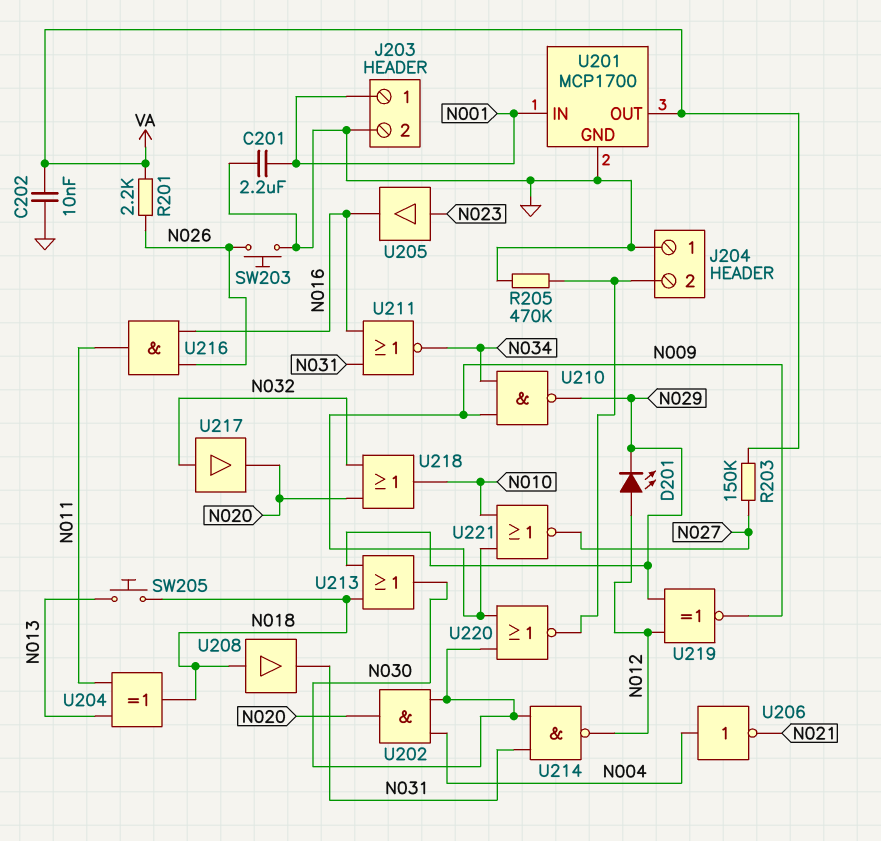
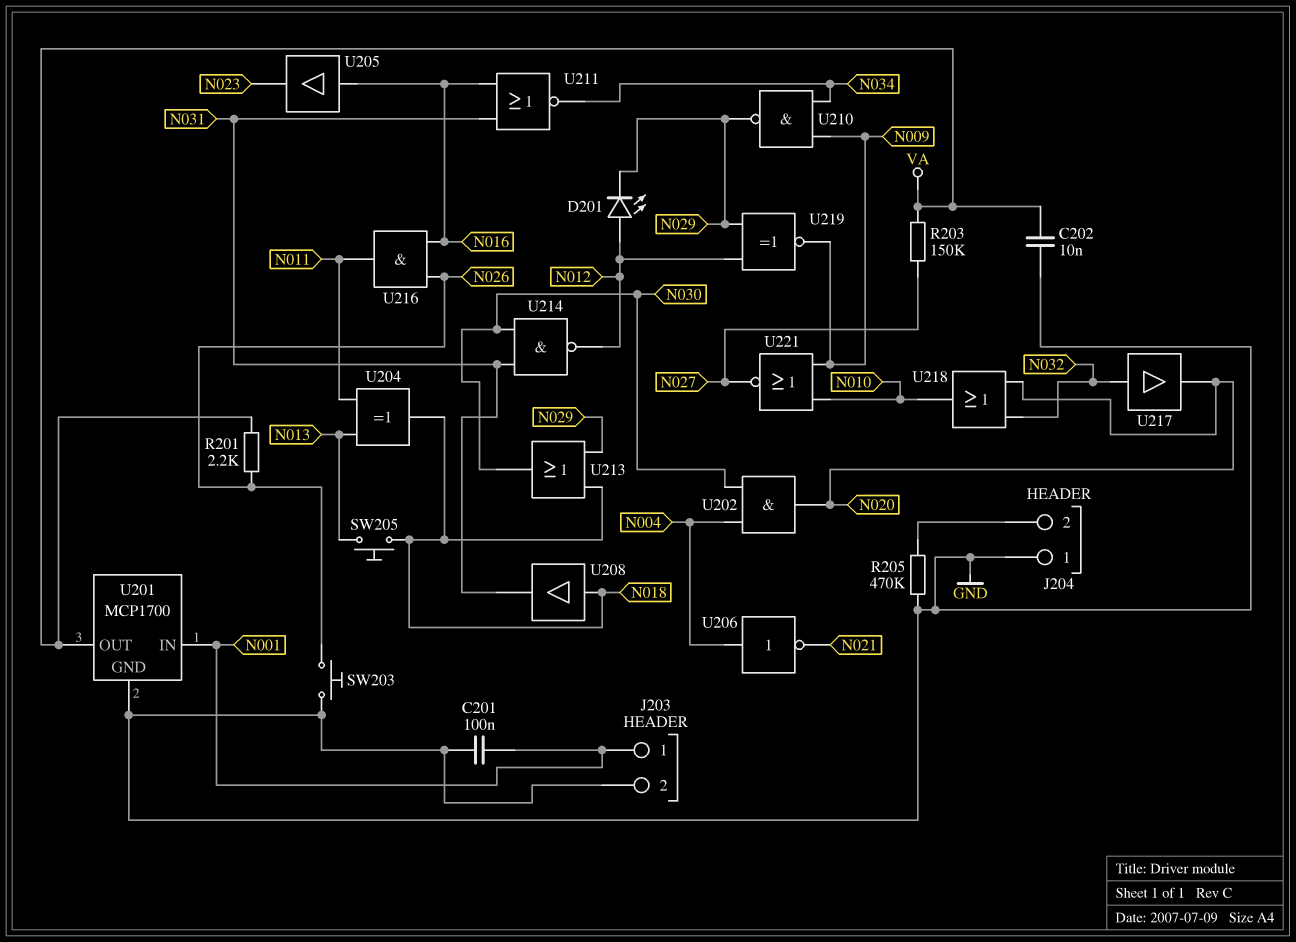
C201: 2.2uF (GND, N001) -> 100nF (GND, N001)
U205: buffer (in N023, out N016) -> buffer (in N016, out N023)
U220: NOR (in N009, in N030, out J204/2) -> none

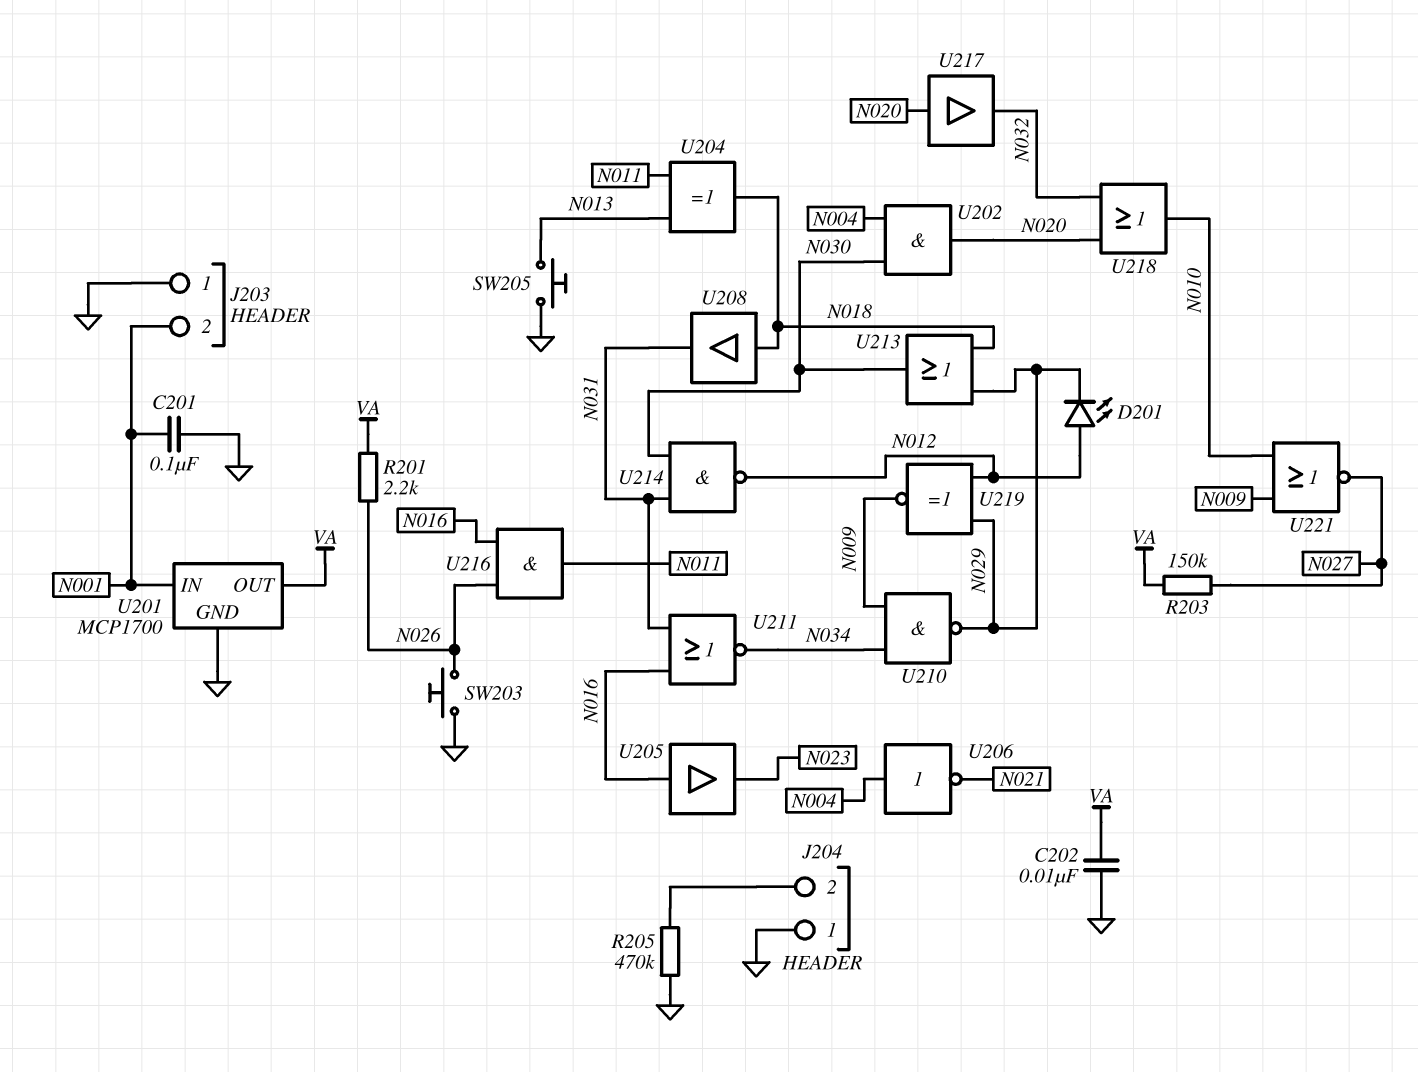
J203 pin 1: N001 -> GND
J203 pin 2: GND -> N001
SW205: button (N013, N018) -> button (GND, N013)
U217: buffer (in N032, out N020) -> buffer (in N020, out N032)

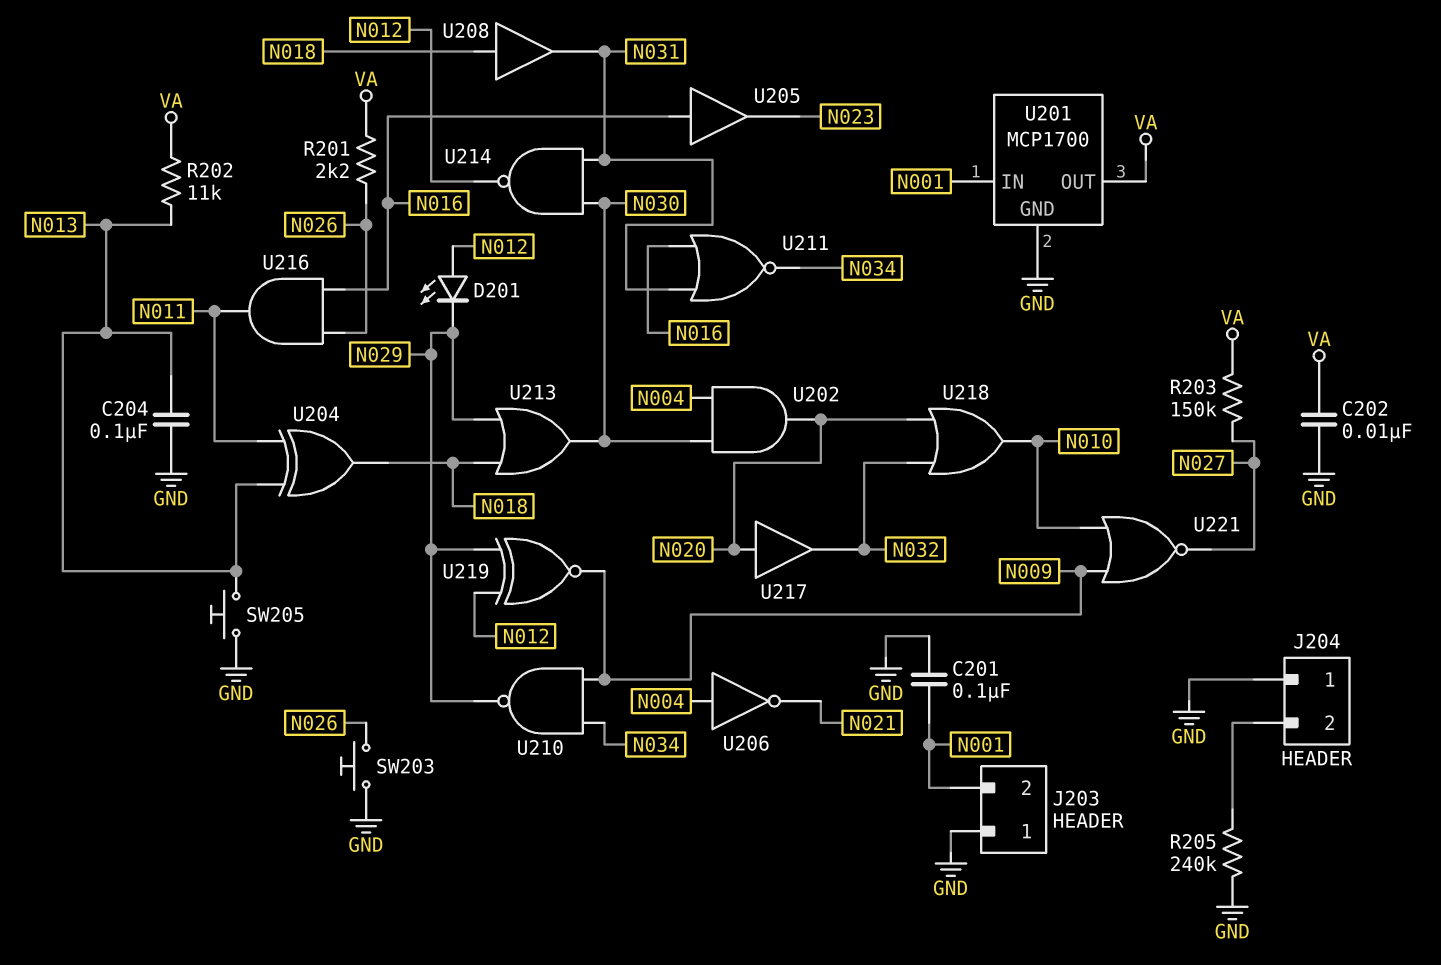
C204: none -> 100nF (GND, N013)
R202: none -> 11k (N013, VA)
R205: 470k (GND, J204/2) -> 240k (GND, J204/2)

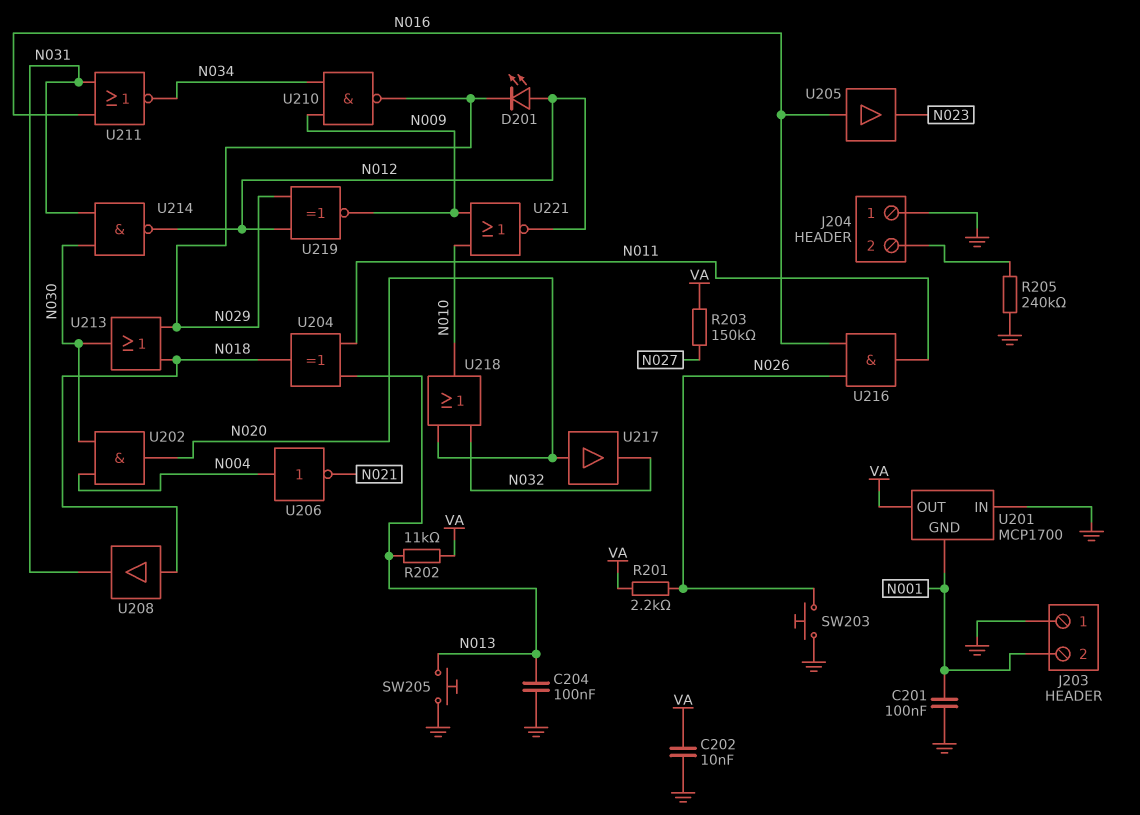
U201 pin GND: GND -> N001
U201 pin IN: N001 -> GND
U221: NOR (in N009, in N010, out N027) -> NOR (in N009, in N010, out N012)

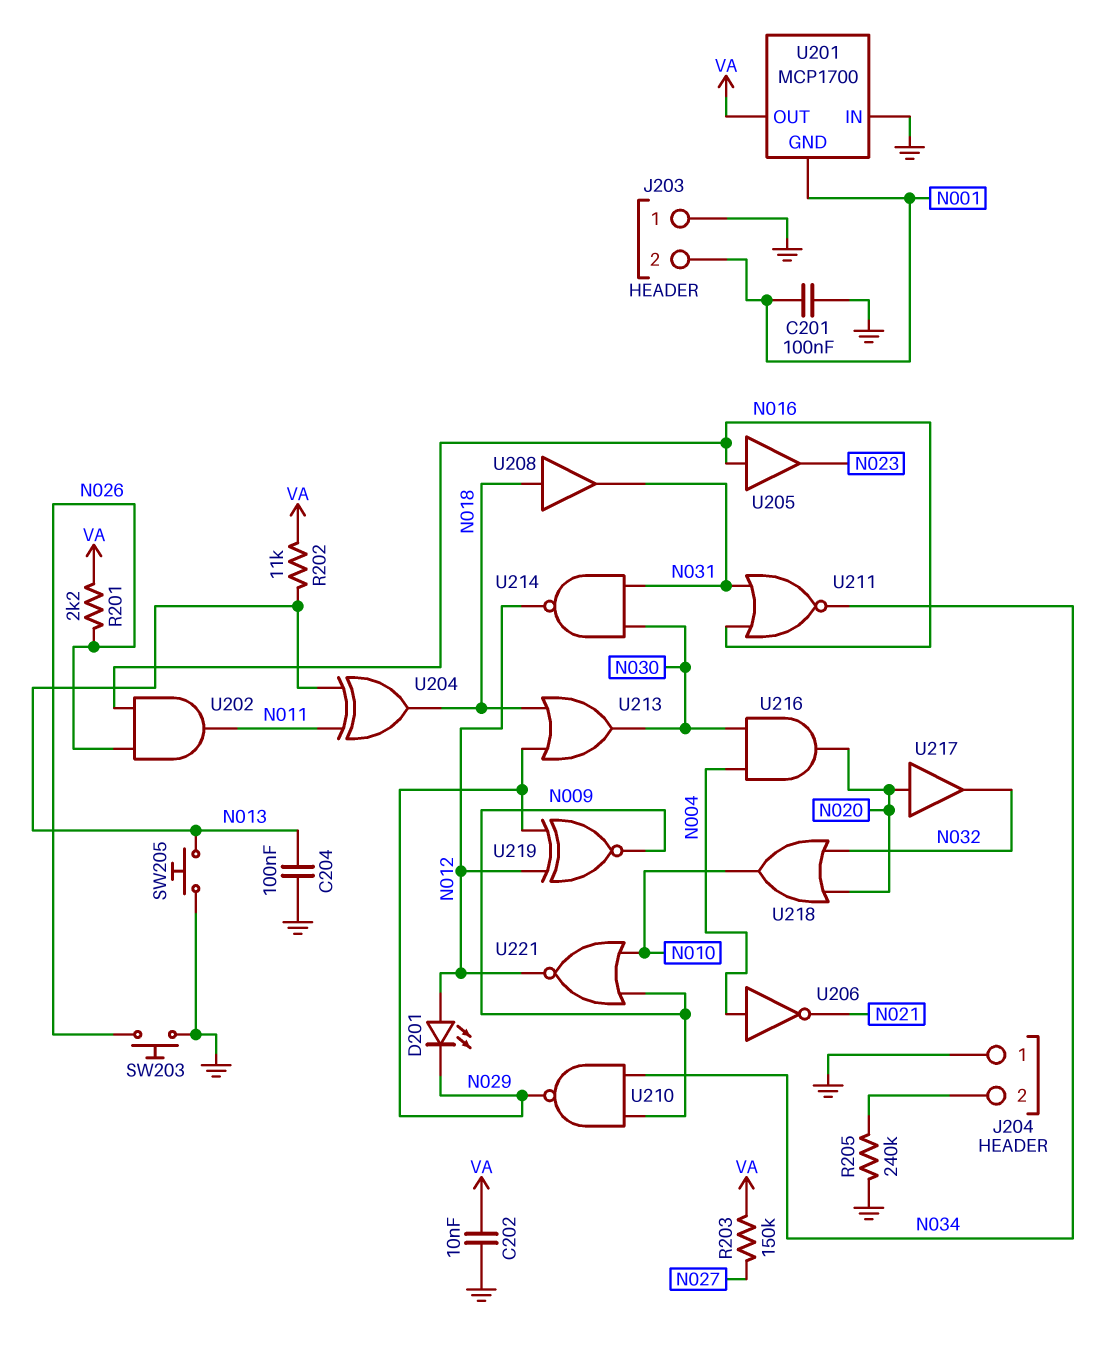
U202: AND (in N004, in N030, out N020) -> AND (in N016, in N026, out N011)
U216: AND (in N016, in N026, out N011) -> AND (in N004, in N030, out N020)

